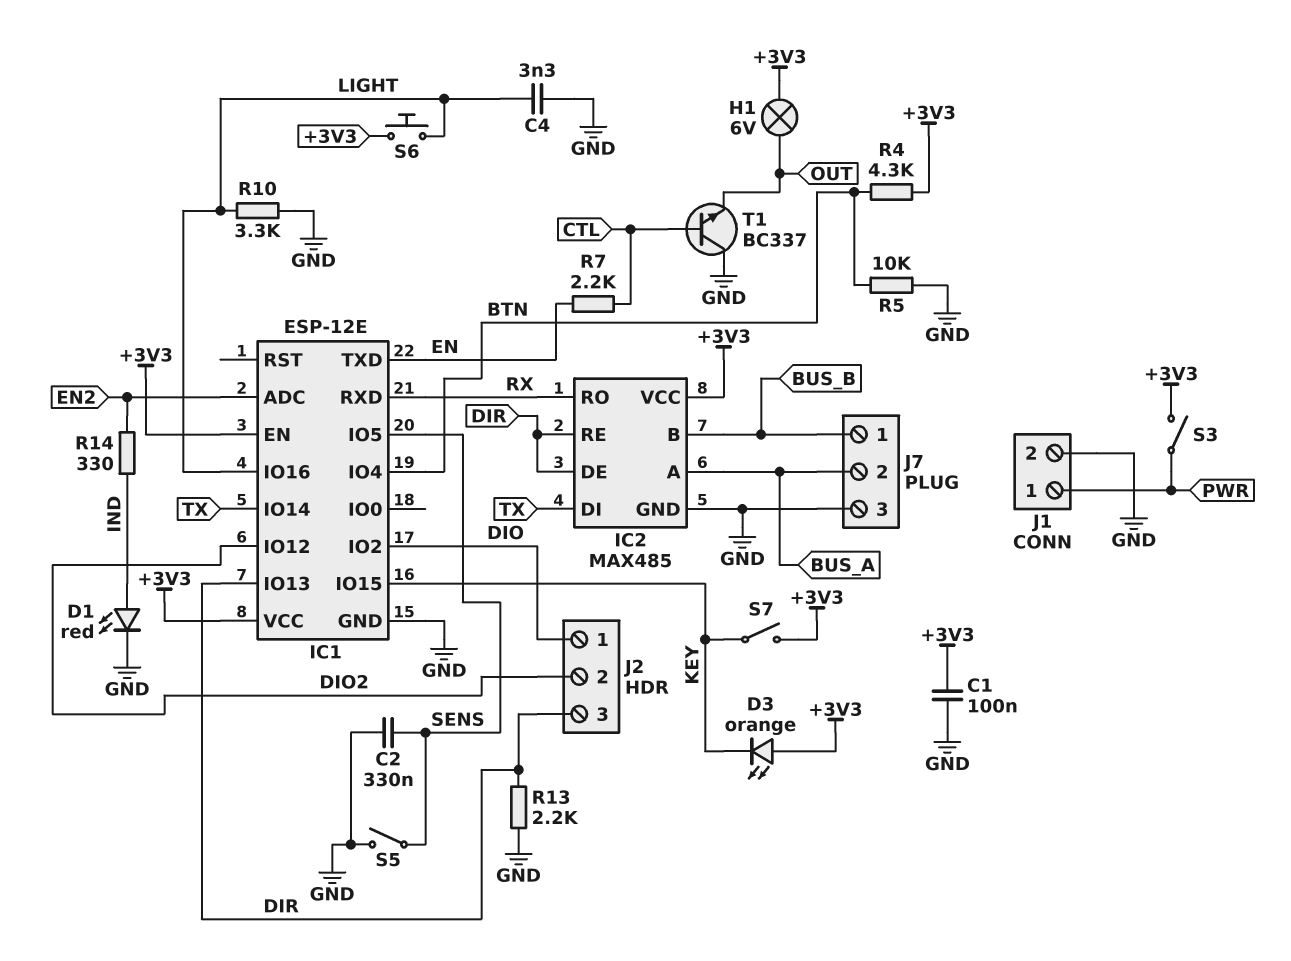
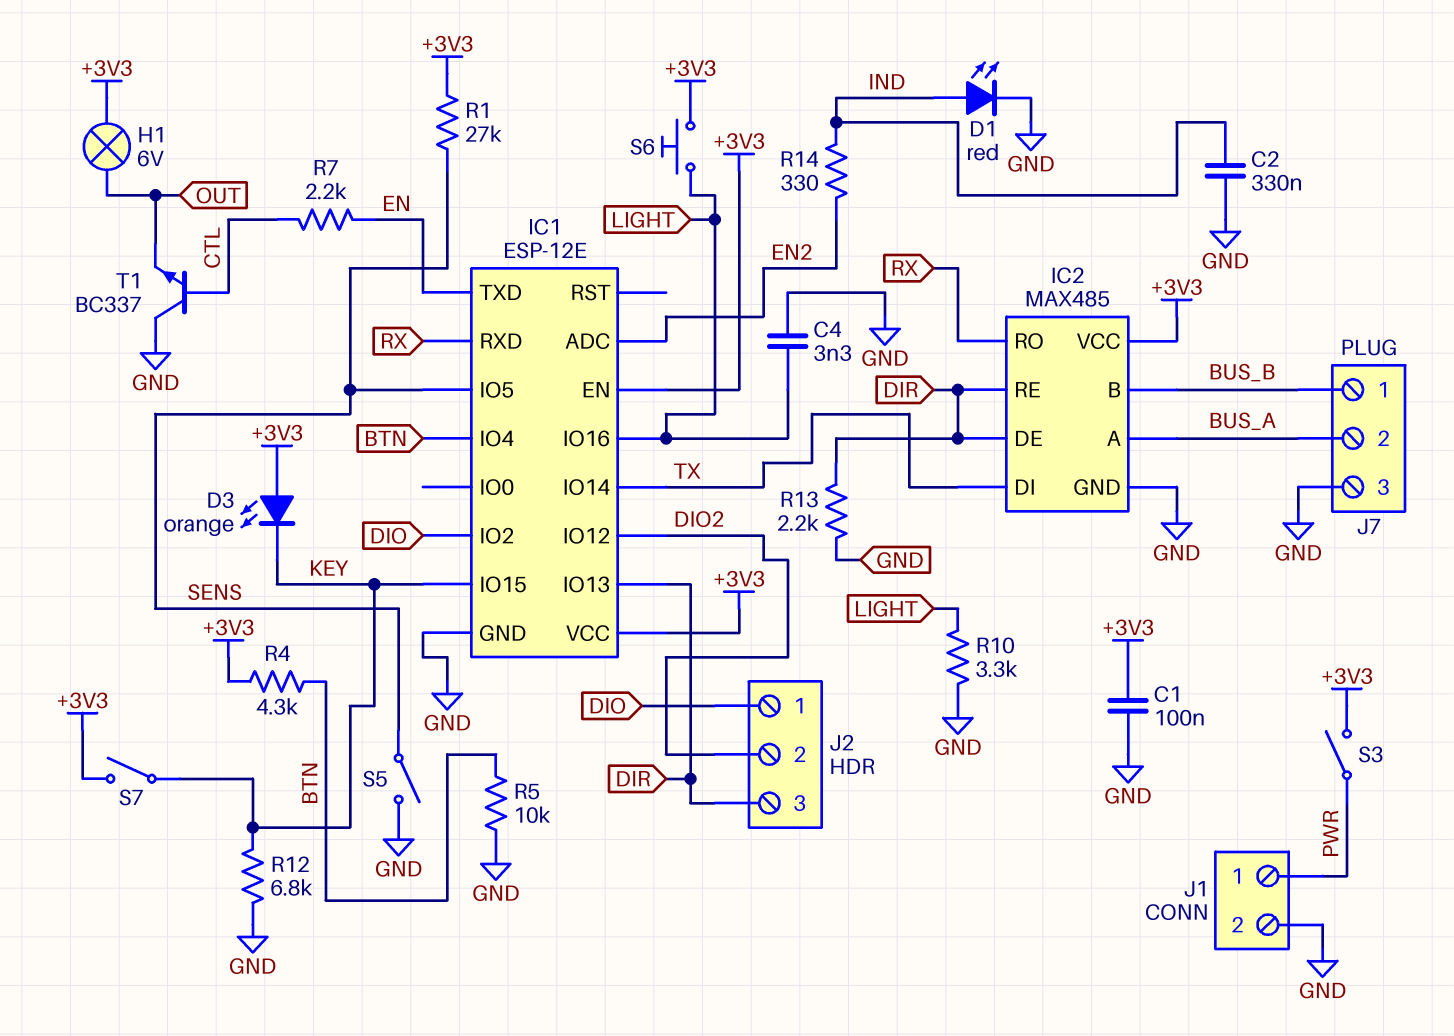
C2: 330nF (GND, SENS) -> 330nF (GND, IND)
R1: none -> 27k (+3V3, SENS)
R12: none -> 6.8k (GND, KEY)

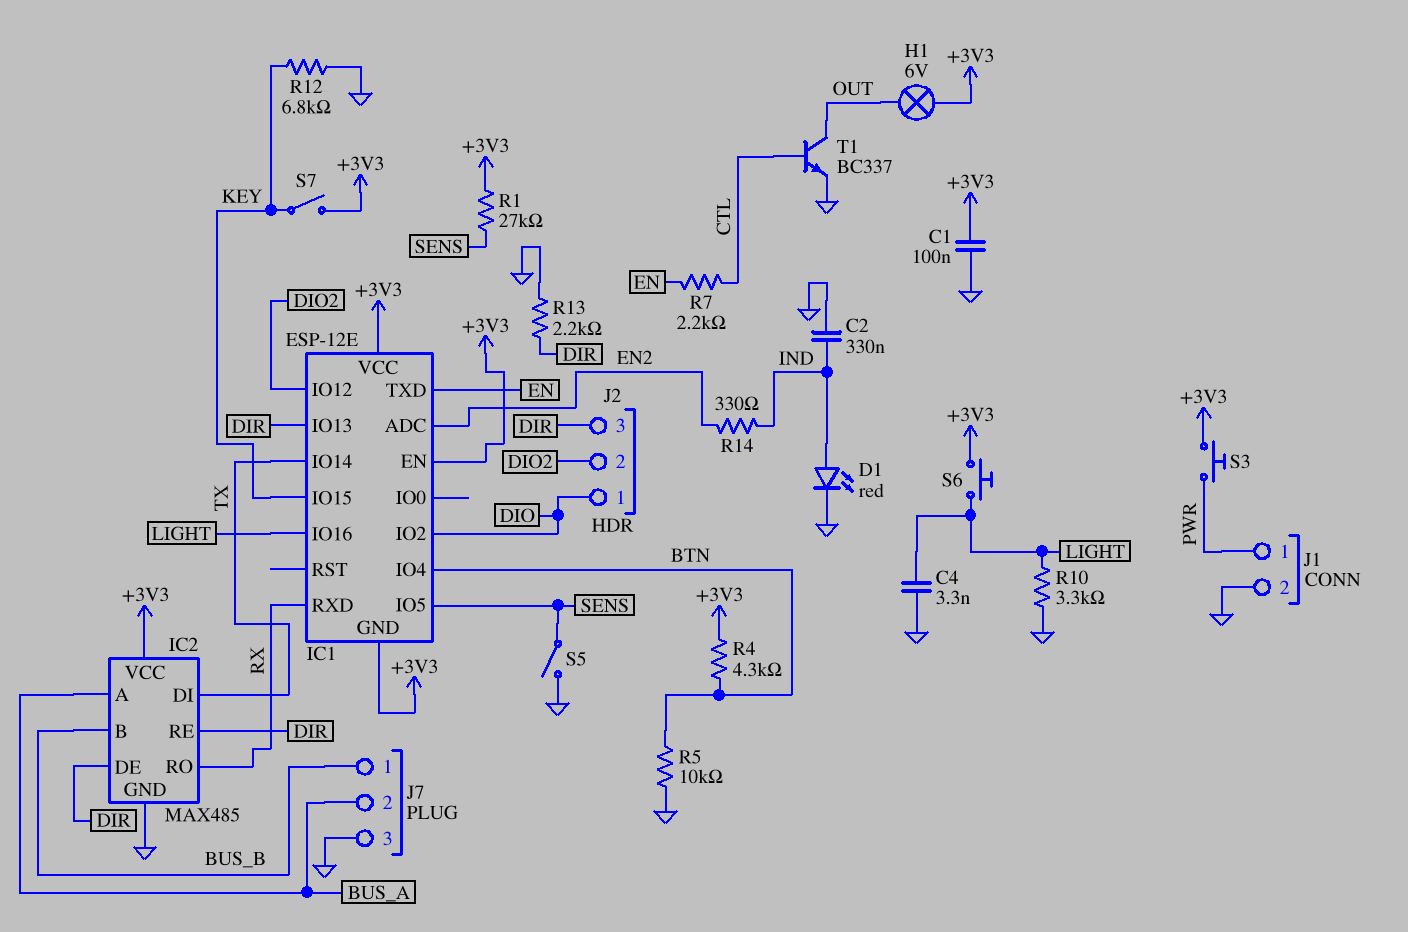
D3: LED orange (A +3V3, K KEY) -> none
IC1 pin GND: GND -> +3V3
S3: switch (+3V3, PWR) -> button (+3V3, PWR)
T1: NPN BC337 (B CTL, C GND, E OUT) -> NPN BC337 (B CTL, C OUT, E GND)

